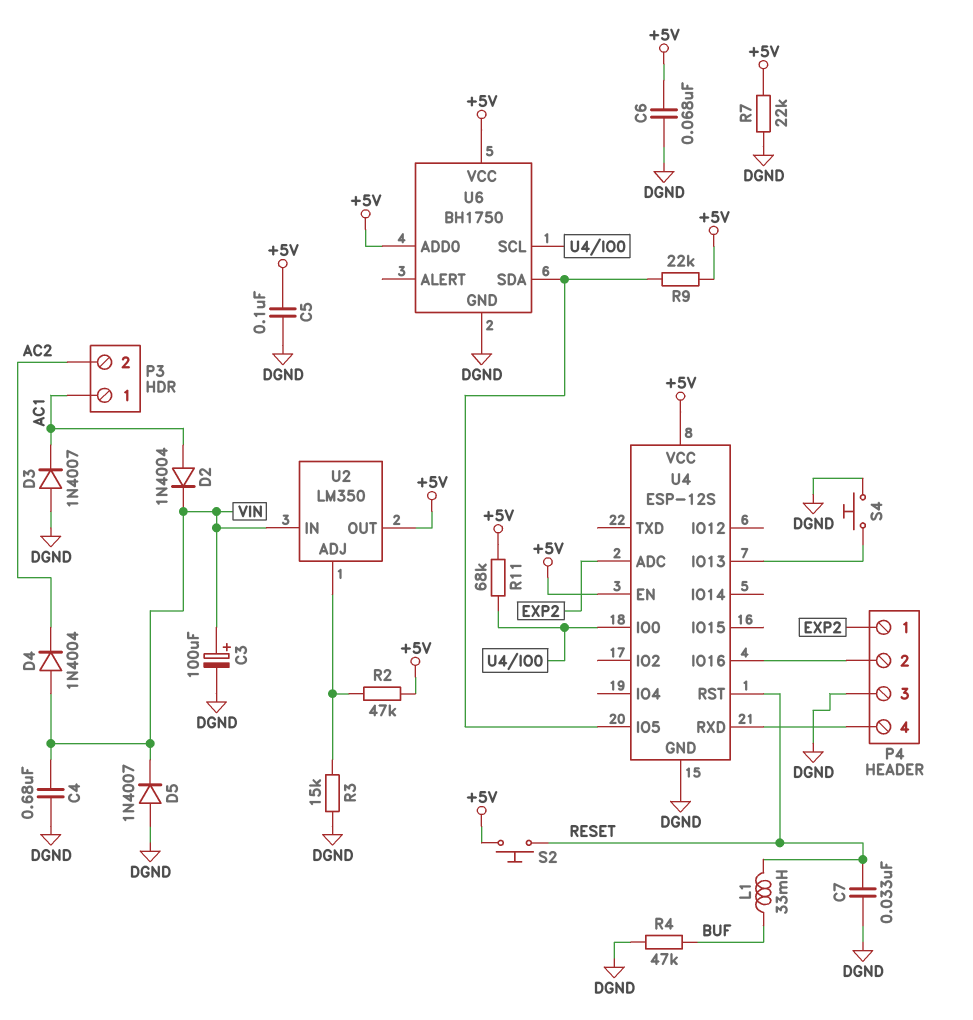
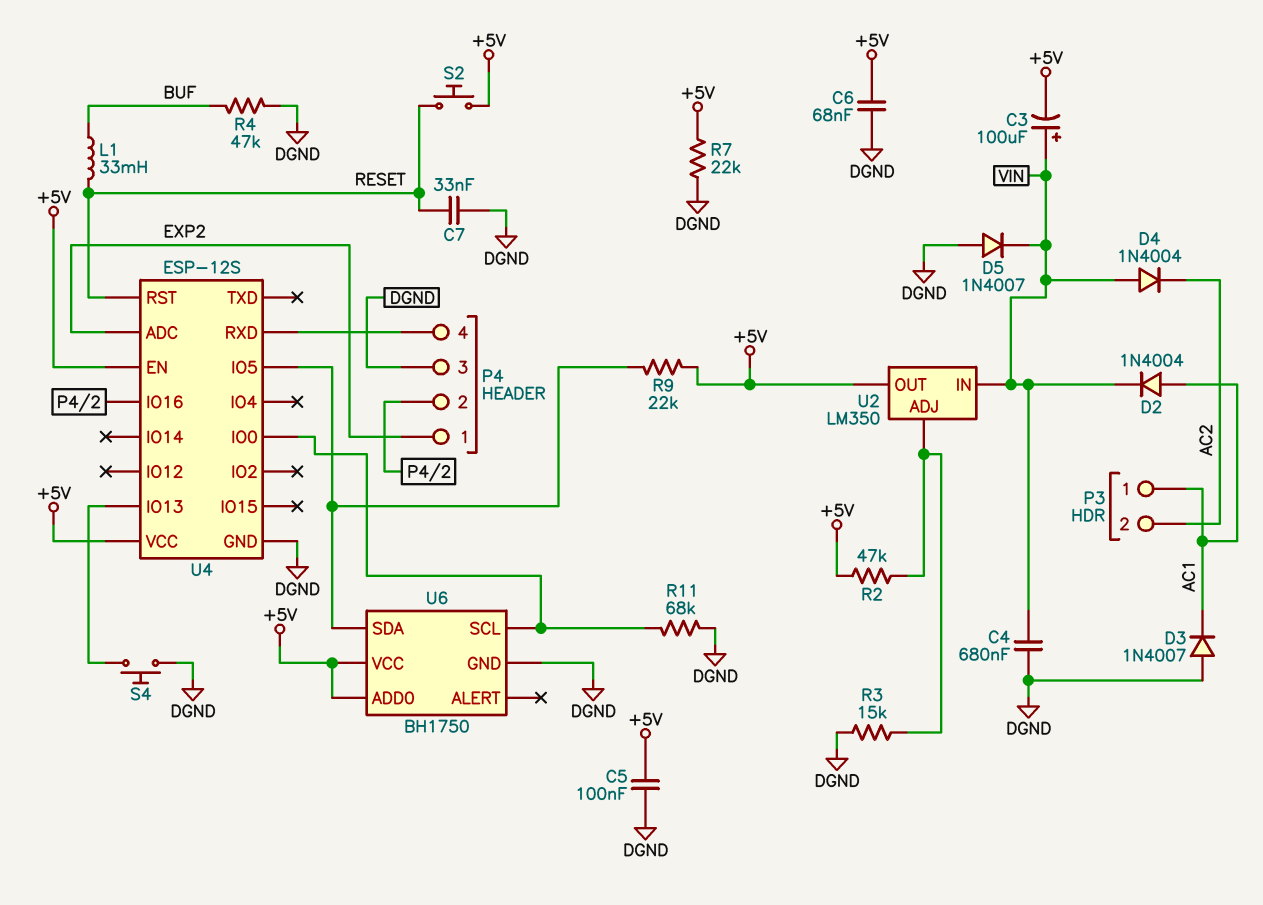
C3: 100uF (plus VIN, minus DGND) -> 100uF (plus VIN, minus +5V)
R11: 68k (+5V, U4/IO0) -> 68k (DGND, U4/IO0)

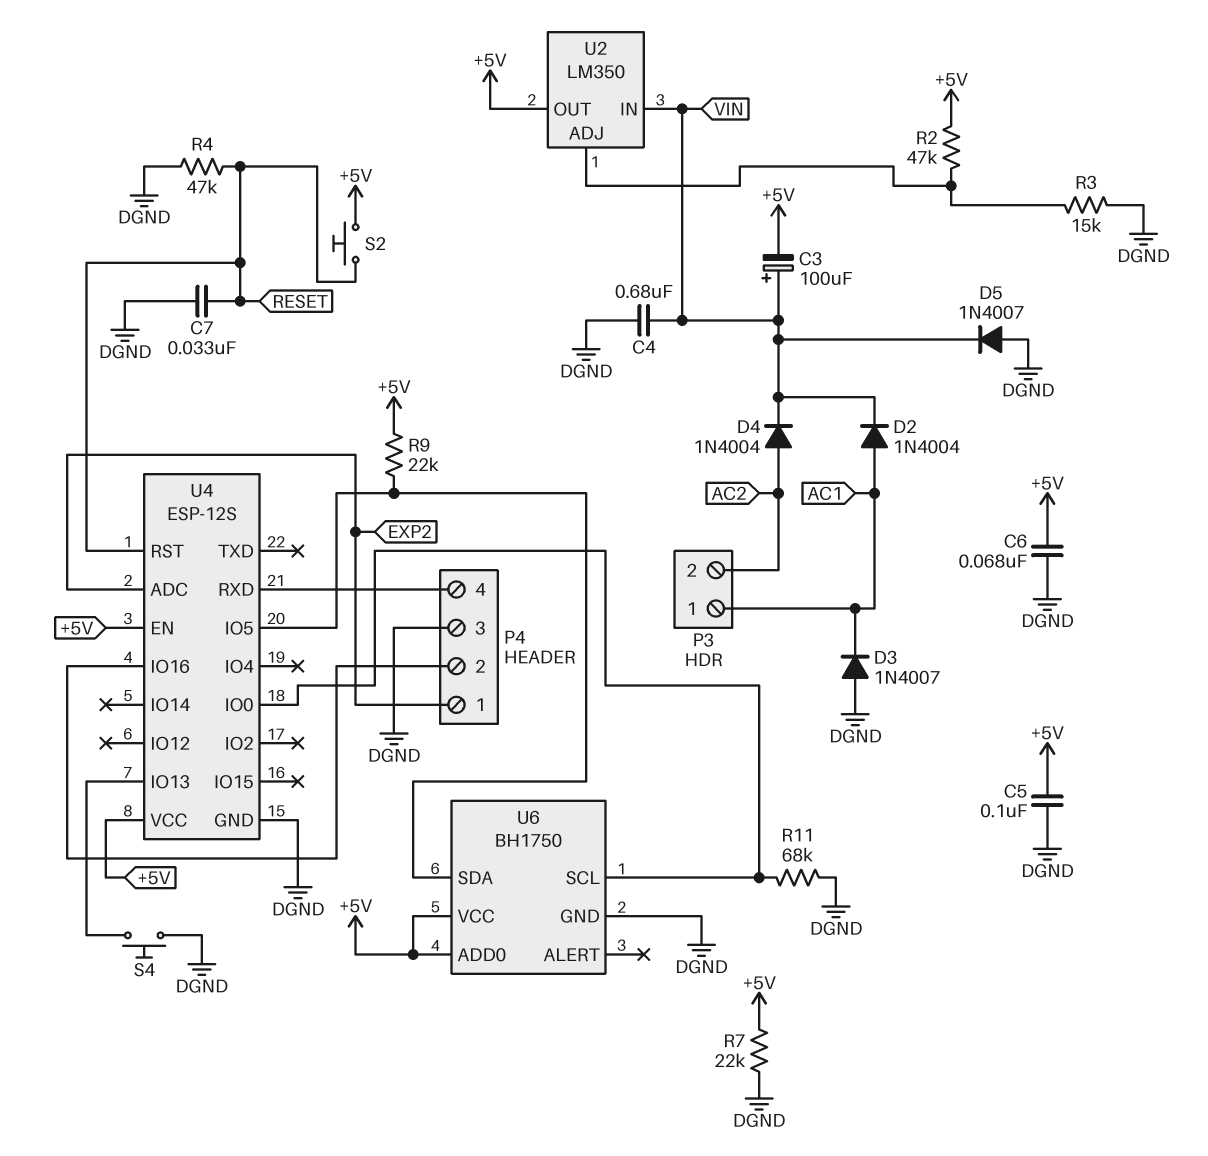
D4: diode 1N4004 (A VIN, K AC2) -> diode 1N4004 (A AC2, K VIN)
L1: 33mH (BUF, RESET) -> none
R4: 47k (BUF, DGND) -> 47k (DGND, RESET)

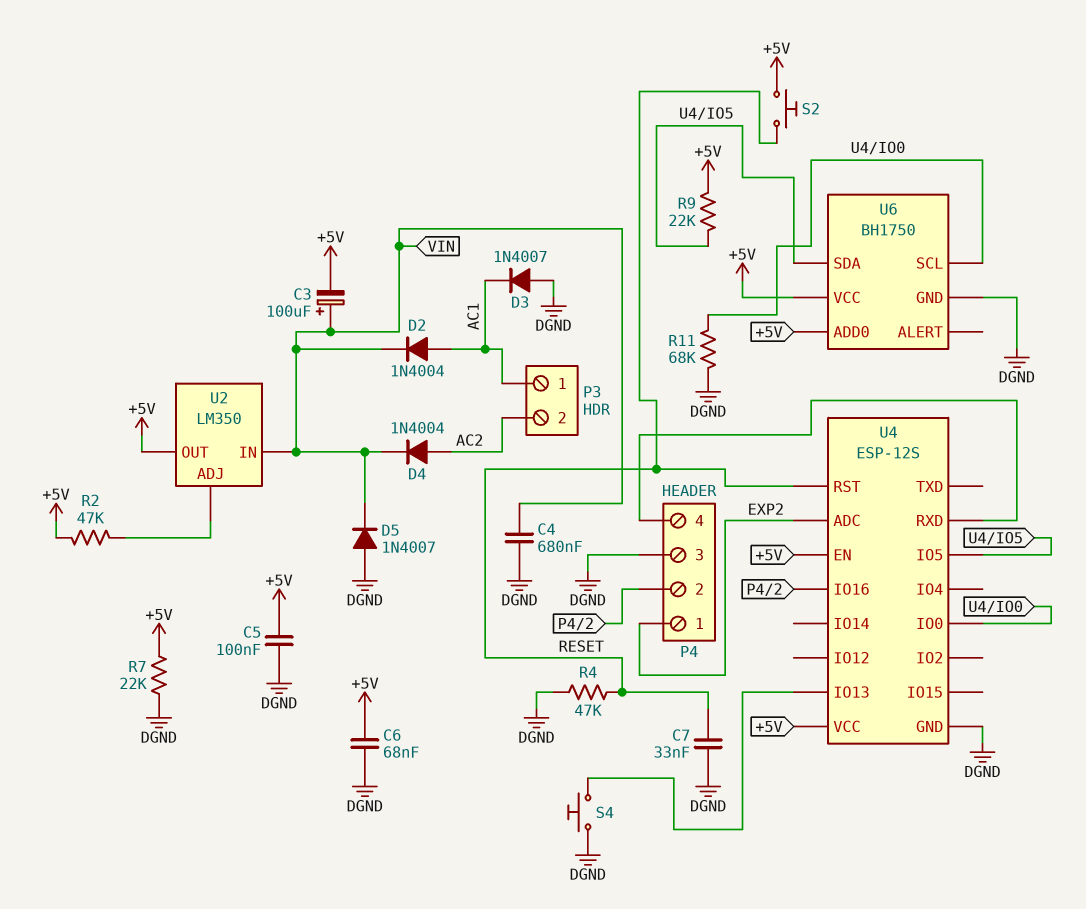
R3: 15k (DGND, U2/ADJ) -> none

